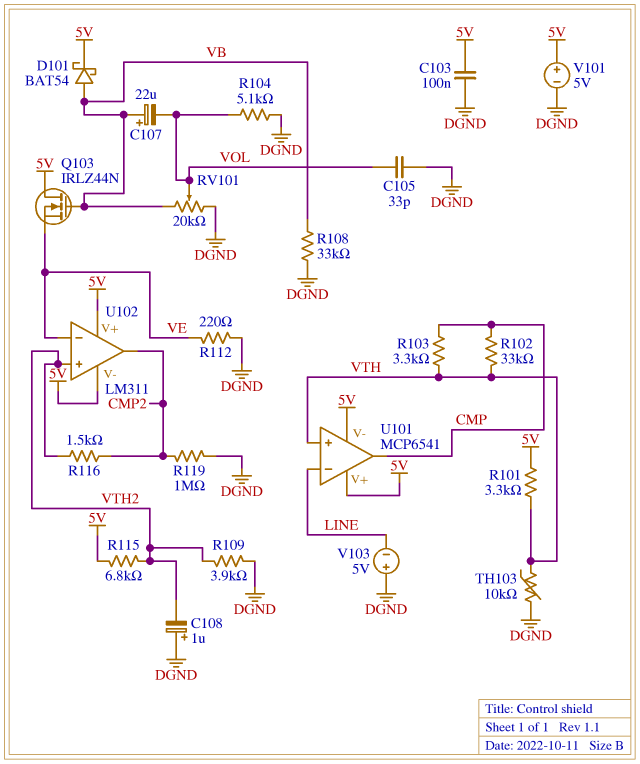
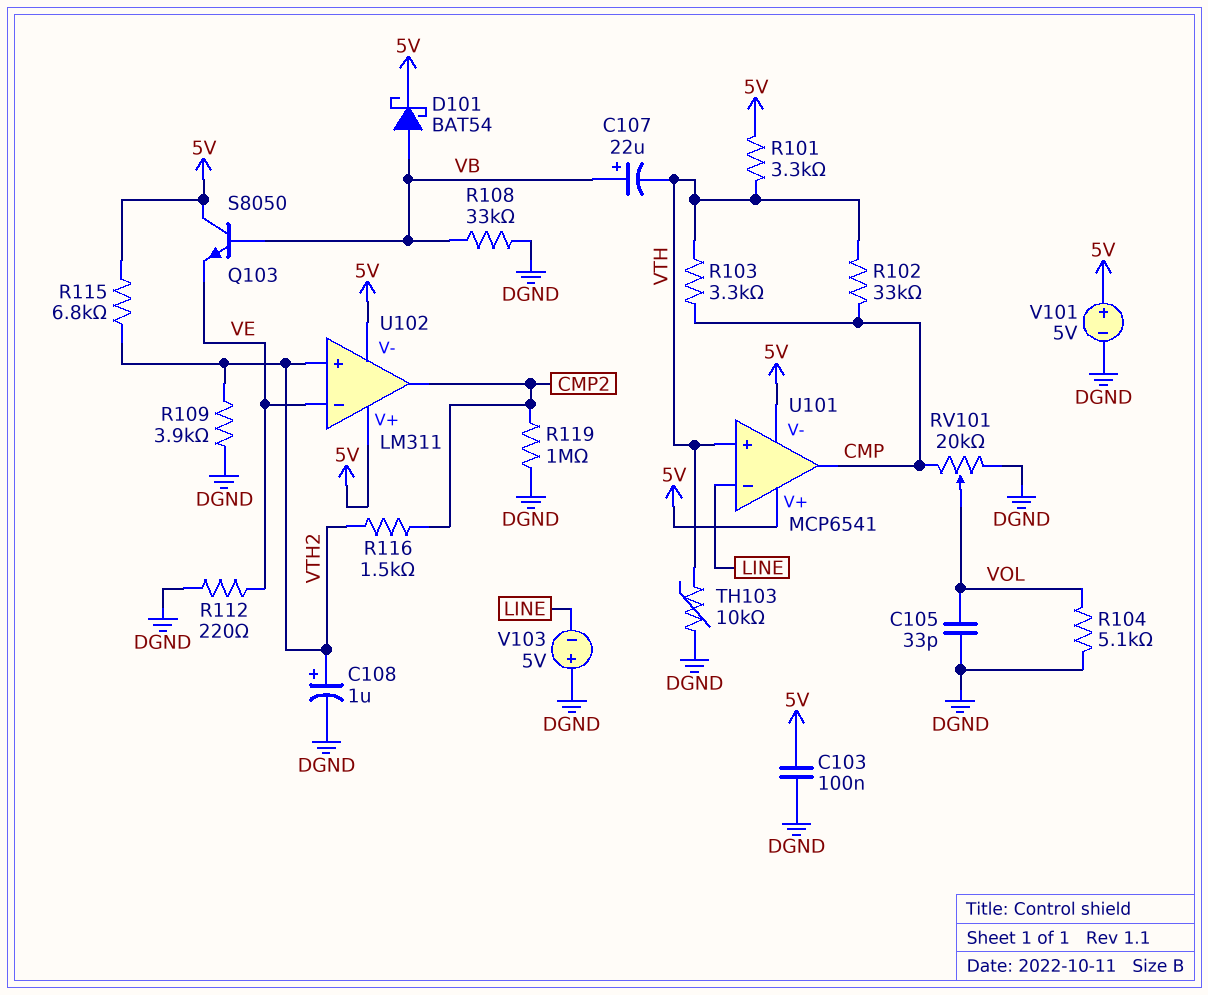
C107: 22uF (plus VB, minus VOL) -> 22uF (plus VB, minus VTH)
C108: 1uF (plus DGND, minus VTH2) -> 1uF (plus VTH2, minus DGND)
Q103: NMOS IRLZ44N (G VB, D 5V, S VE) -> NPN S8050 (B VB, C 5V, E VE)
RV101: 20k (DGND, VB, wiper VOL) -> 20k (CMP, DGND, wiper VOL)

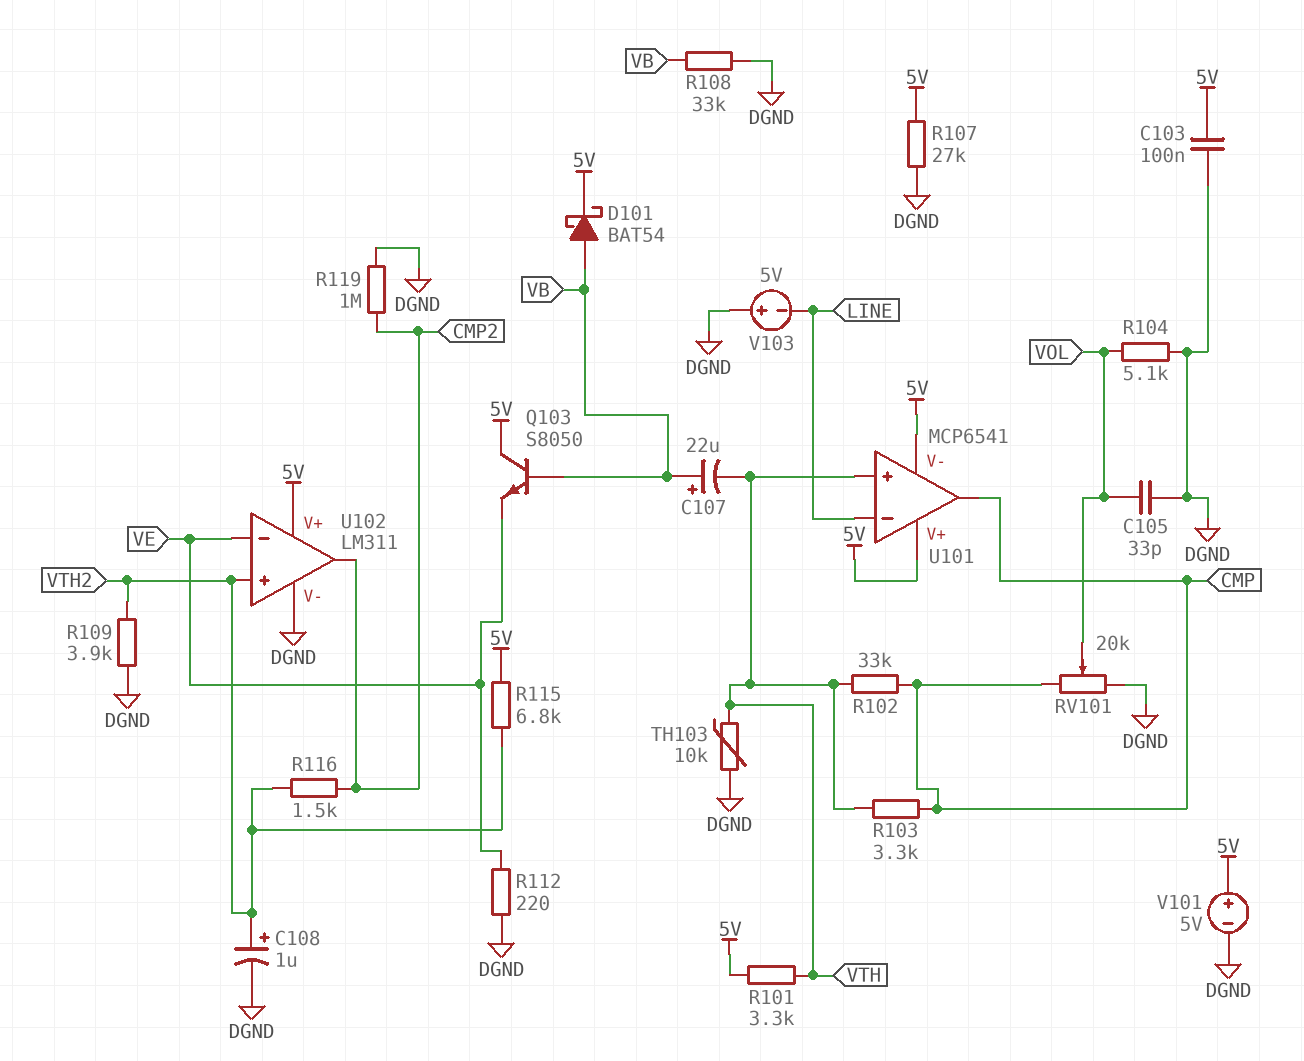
R107: none -> 27k (5V, DGND)
U102 pin V-: 5V -> DGND

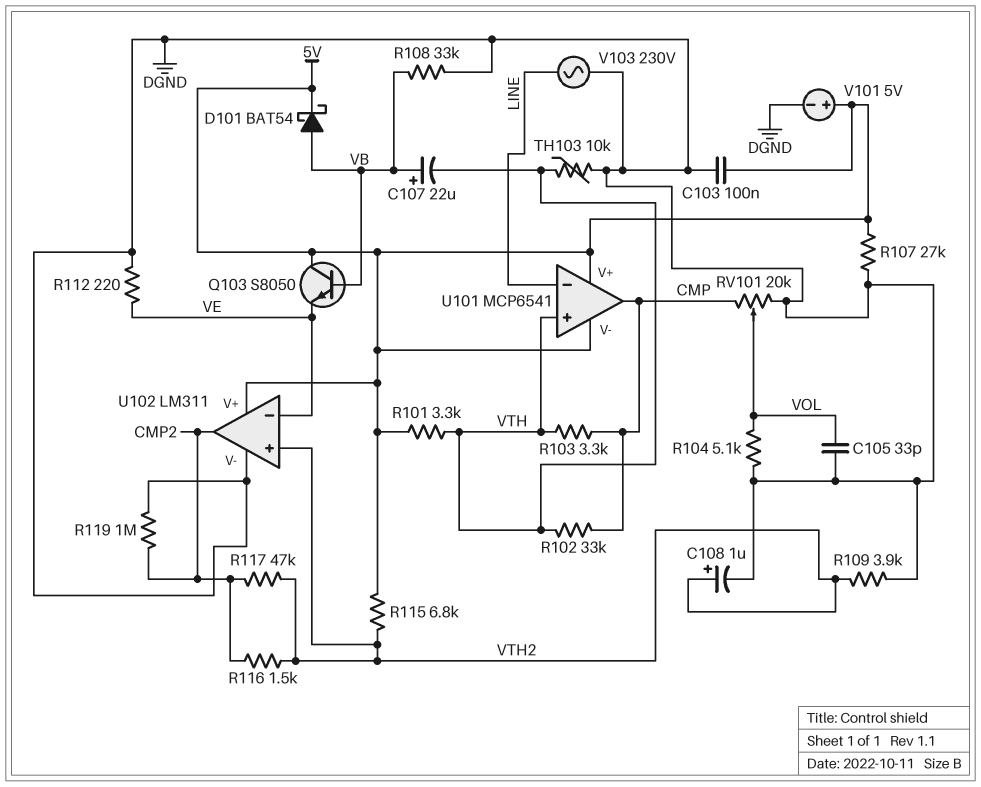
R117: none -> 47k (CMP2, VTH2)
V103: 5V (plus DGND, minus LINE) -> AC 230V (DGND, LINE)

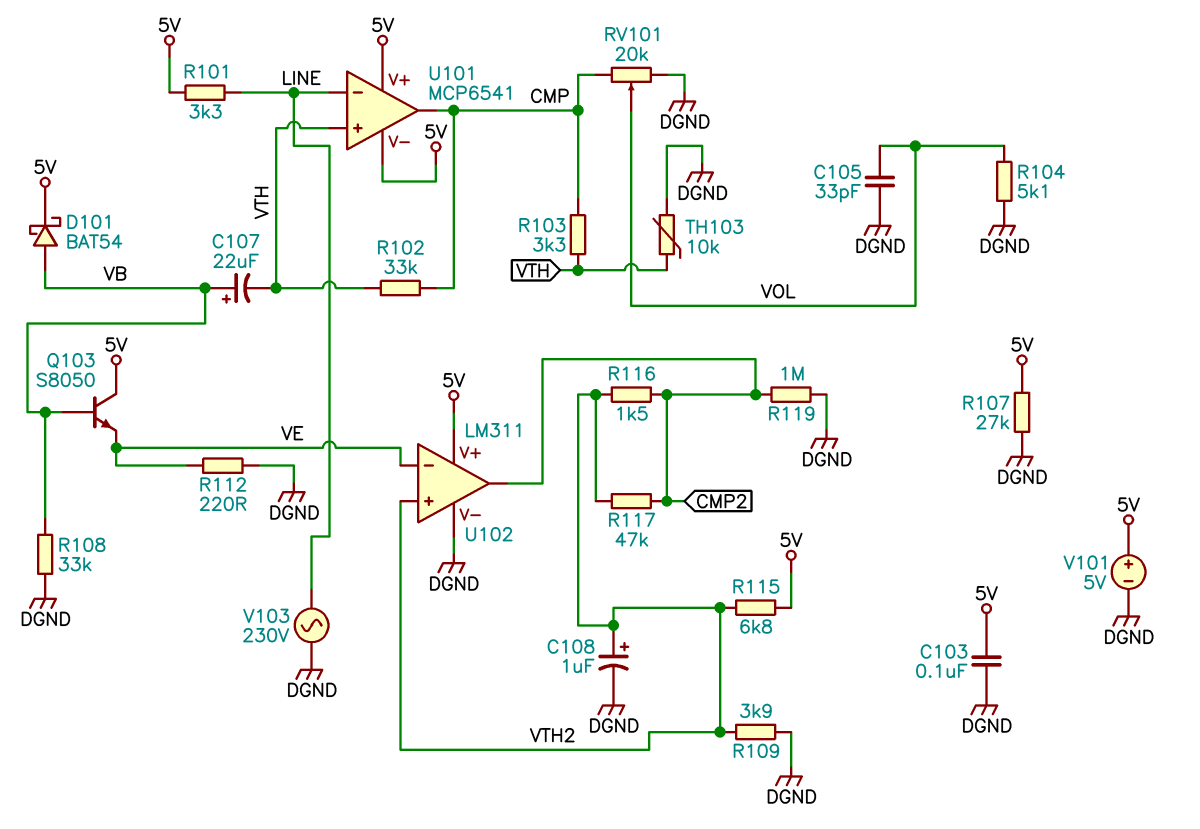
R101: 3.3k (5V, VTH) -> 3.3k (5V, LINE)

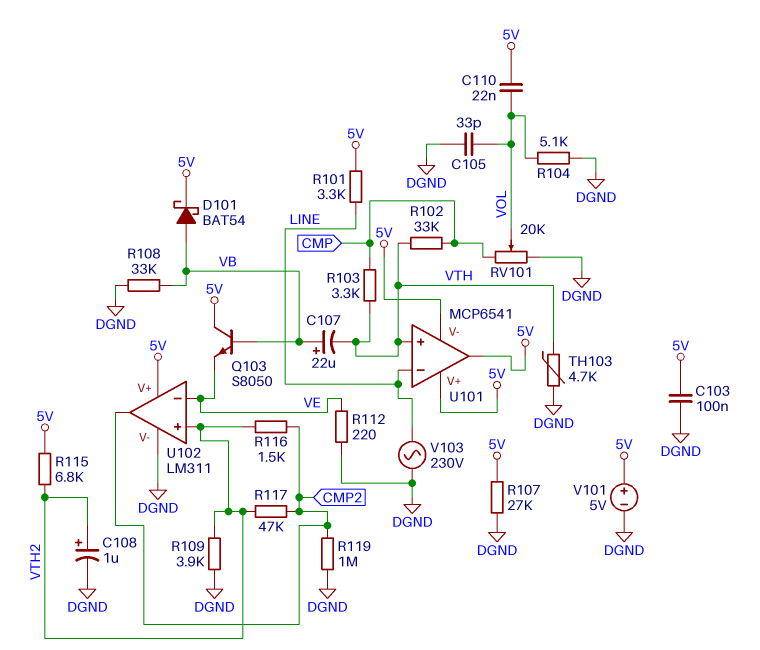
C110: none -> 22nF (5V, VOL)
TH103: 10k (DGND, VTH) -> 4.7k (DGND, VTH)
U101 pin out: CMP -> 5V

